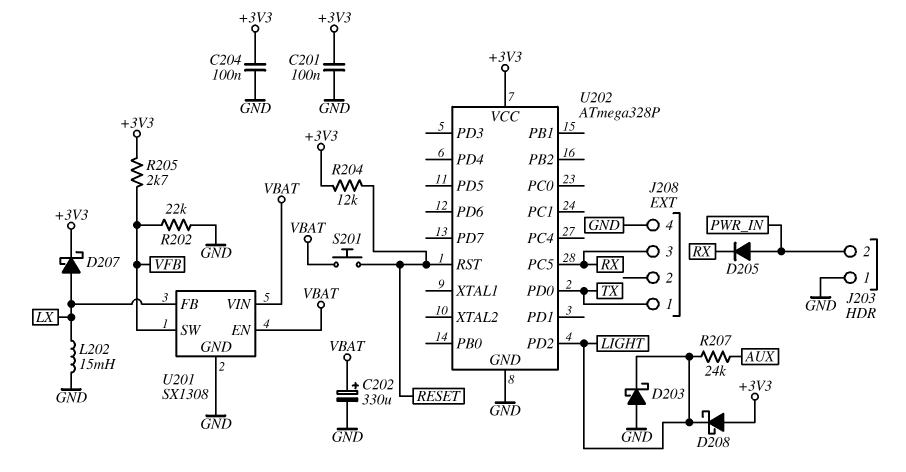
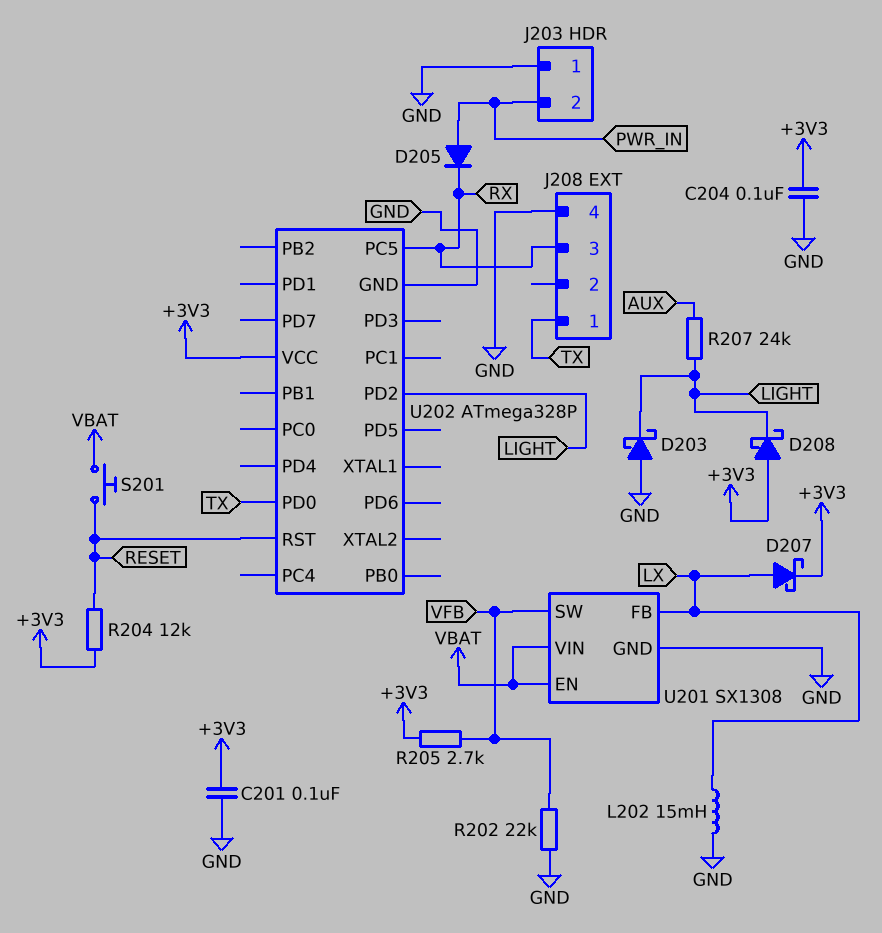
C202: 330uF (plus VBAT, minus GND) -> none

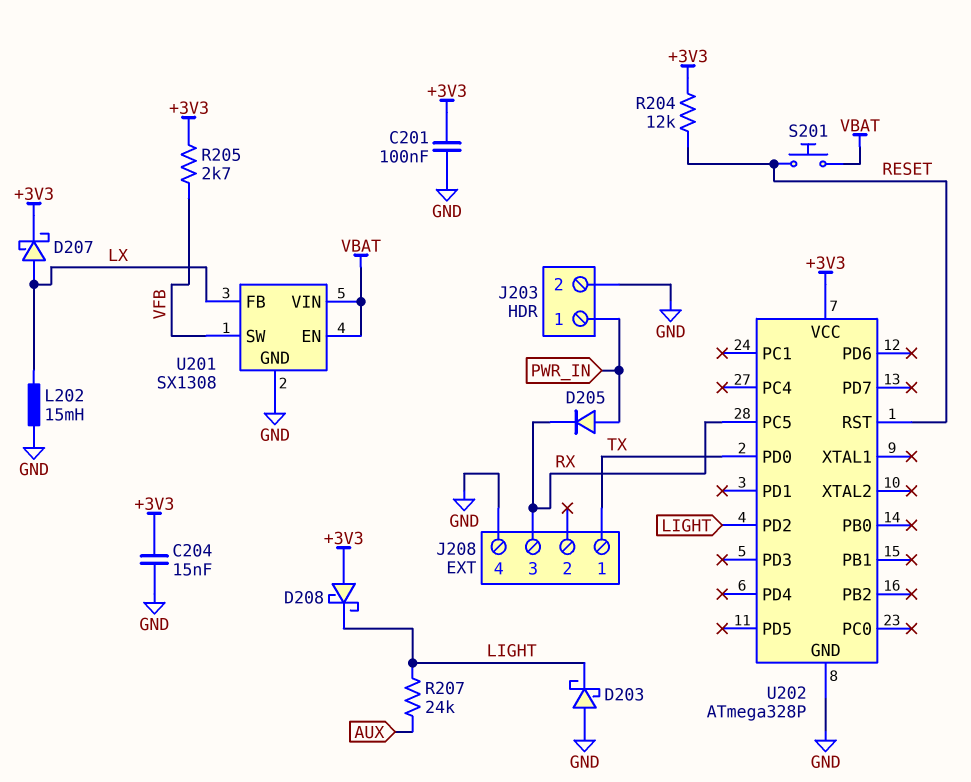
C204: 100nF (+3V3, GND) -> 15nF (+3V3, GND)
J203 pin 1: GND -> PWR_IN
J203 pin 2: PWR_IN -> GND
R202: 22k (GND, VFB) -> none

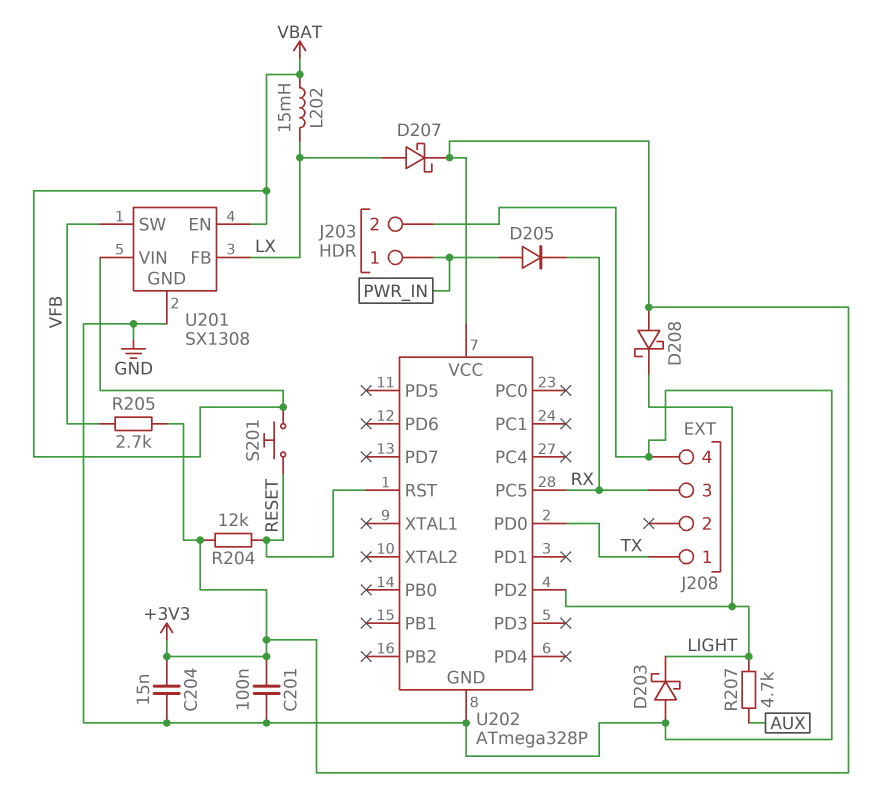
L202: 15mH (GND, LX) -> 15mH (LX, VBAT)
R207: 24k (AUX, LIGHT) -> 4.7k (AUX, LIGHT)

